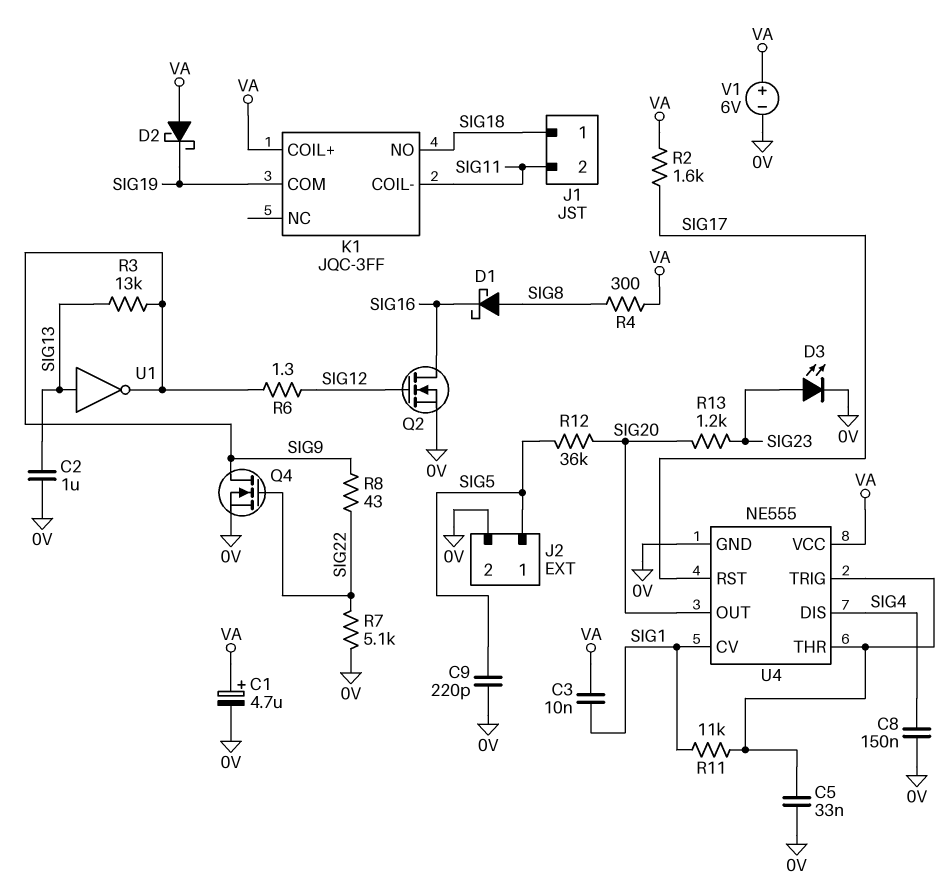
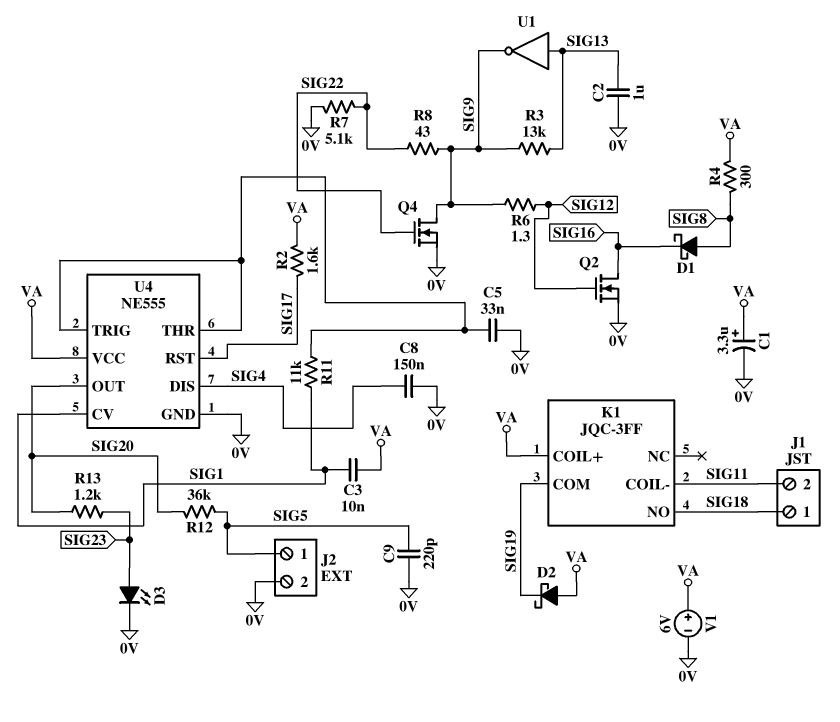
C1: 4.7uF (plus VA, minus 0V) -> 3.3uF (plus VA, minus 0V)

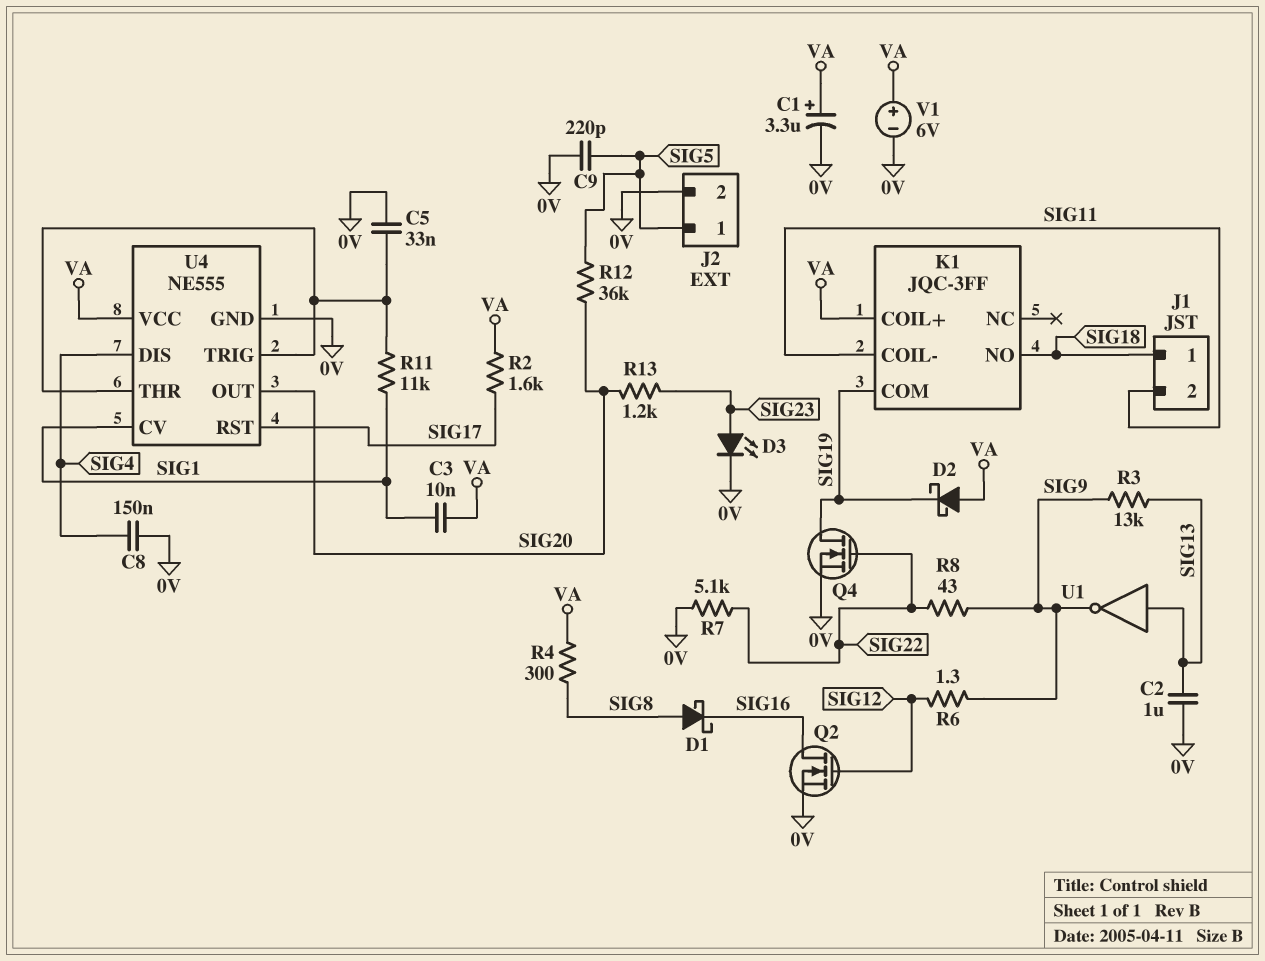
Q4: NMOS (G SIG22, D SIG9, S 0V) -> NMOS (G SIG22, D SIG19, S 0V)

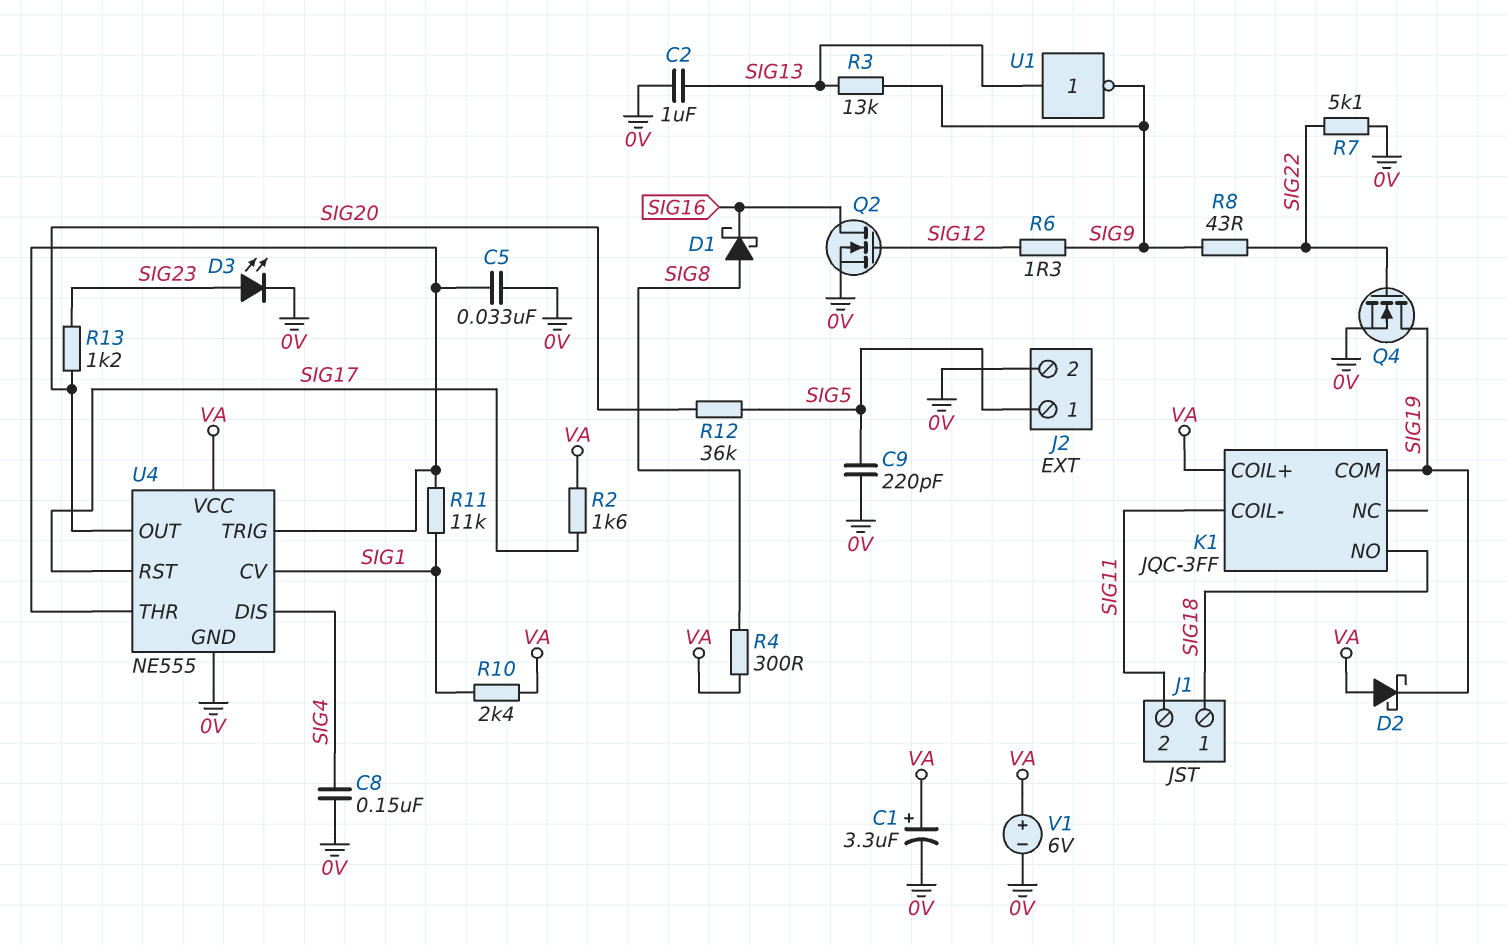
C3: 10nF (SIG1, VA) -> none
R10: none -> 2.4k (SIG1, VA)

